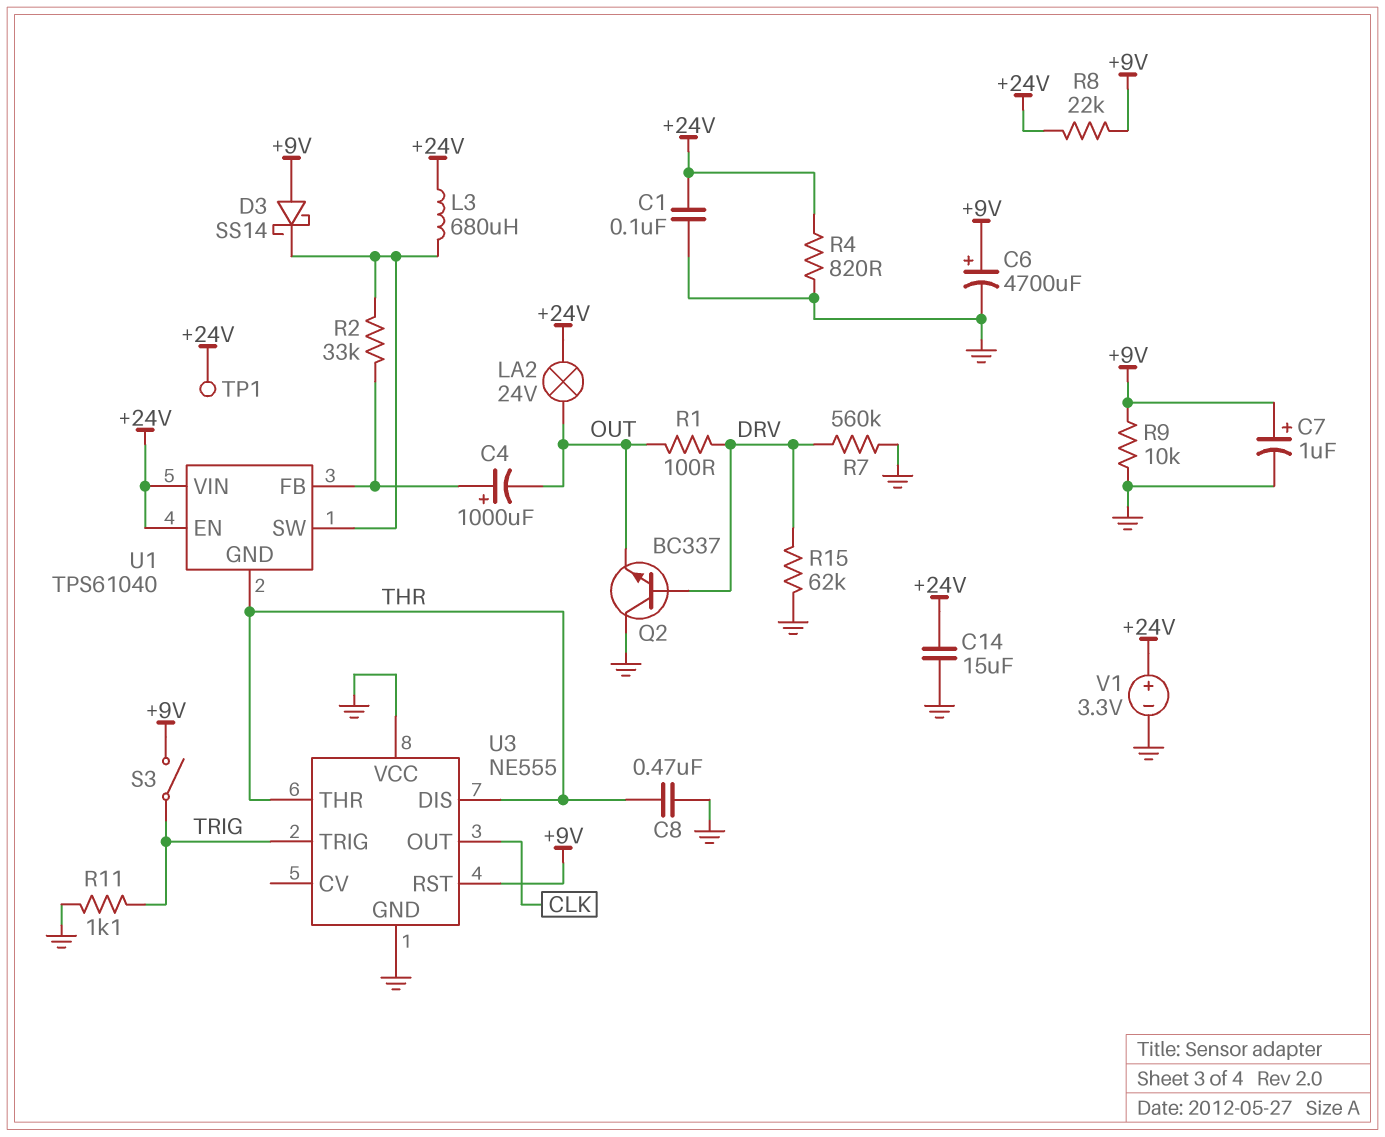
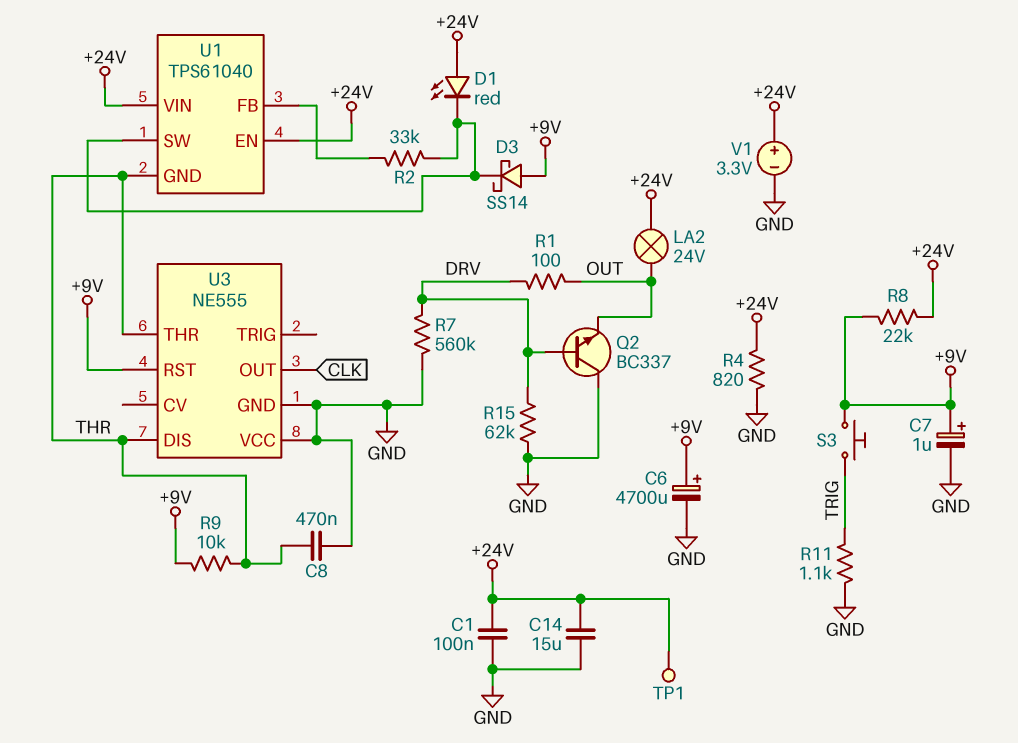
C4: 1000uF (plus U1/FB, minus OUT) -> none
D1: none -> LED red (A +24V, K U1/SW)
L3: 680uH (+24V, U1/SW) -> none
R9: 10k (+9V, GND) -> 10k (+9V, THR)
S3: switch (+9V, TRIG) -> button (+9V, TRIG)
U3 pin TRIG: TRIG -> none

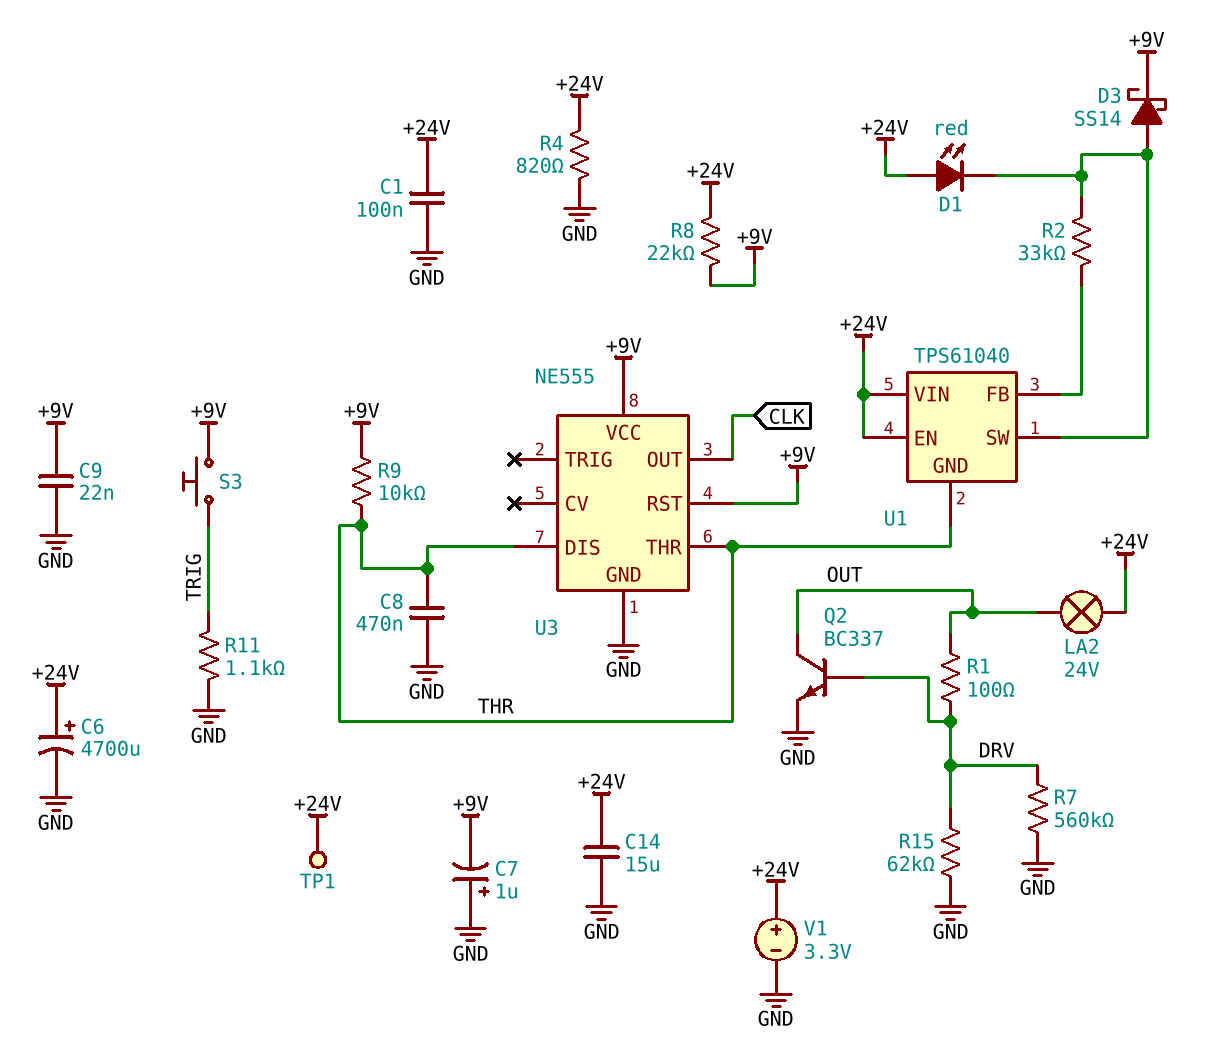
C6: 4700uF (plus +9V, minus GND) -> 4700uF (plus +24V, minus GND)
C7: 1uF (plus +9V, minus GND) -> 1uF (plus GND, minus +9V)
C9: none -> 22nF (+9V, GND)
D3: schottky SS14 (A +9V, K U1/SW) -> schottky SS14 (A U1/SW, K +9V)
Q2: NPN BC337 (B DRV, C GND, E OUT) -> NPN BC337 (B DRV, C OUT, E GND)
U3 pin VCC: GND -> +9V

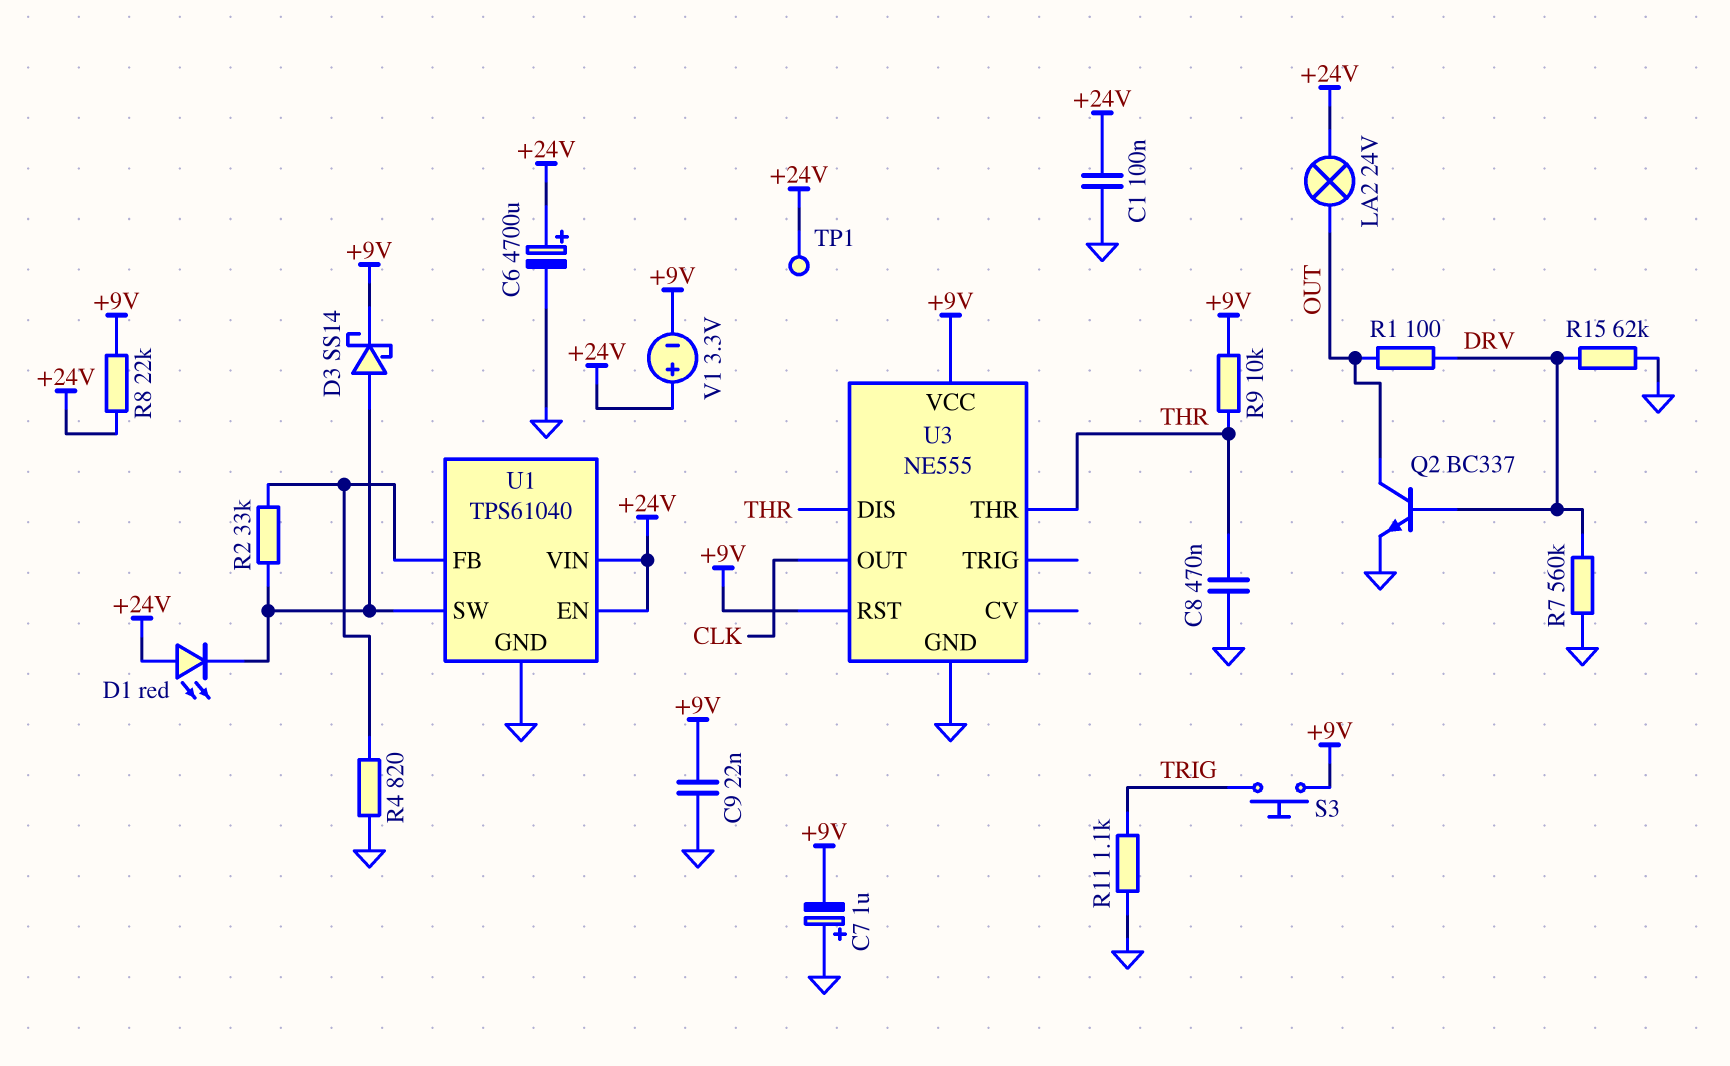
C14: 15uF (+24V, GND) -> none
R4: 820 (+24V, GND) -> 820 (GND, U1/FB)
U1 pin GND: THR -> GND
V1: 3.3V (plus +24V, minus GND) -> 3.3V (plus +24V, minus +9V)

